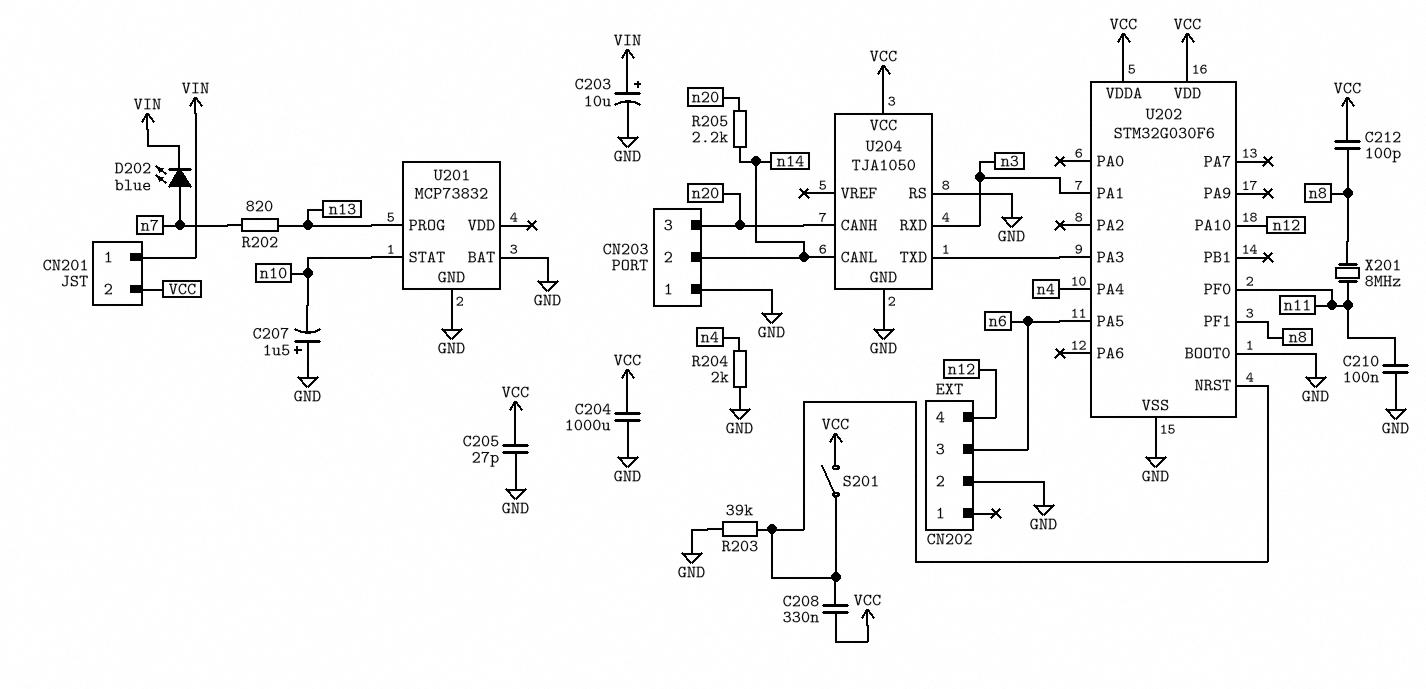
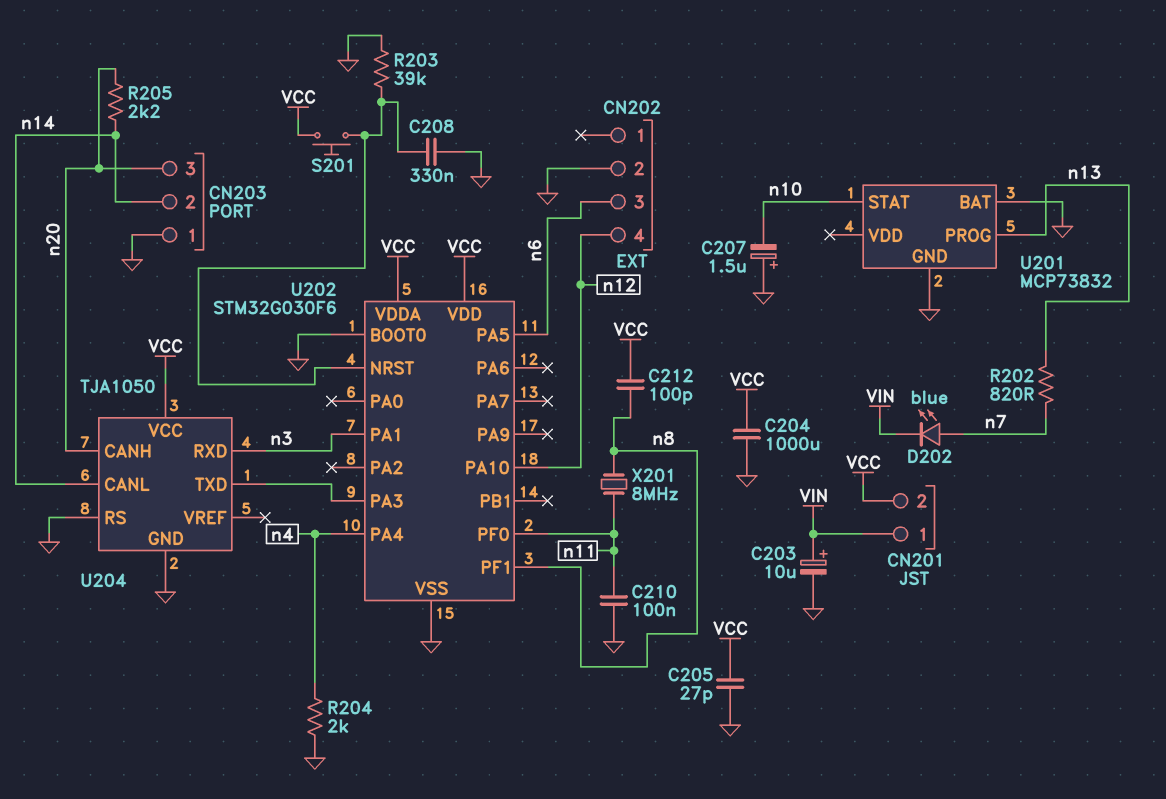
C208: 330nF (U202/NRST, VCC) -> 330nF (GND, U202/NRST)
S201: switch (U202/NRST, VCC) -> button (U202/NRST, VCC)

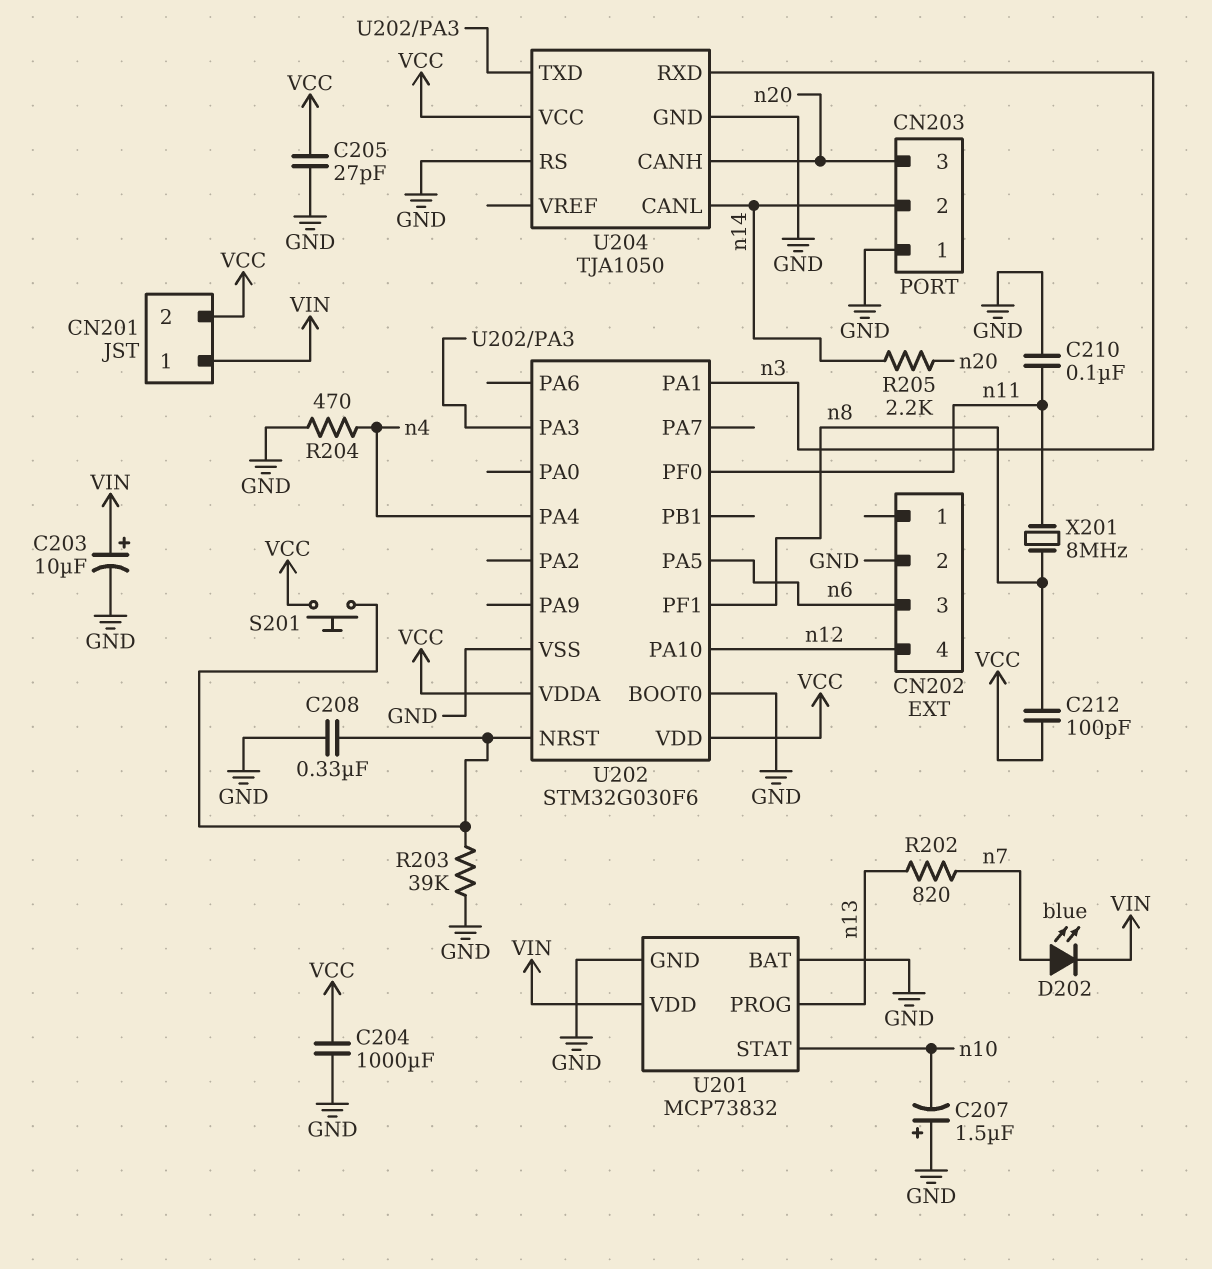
R204: 2k (GND, n4) -> 470 (GND, n4)
U201 pin VDD: none -> VIN

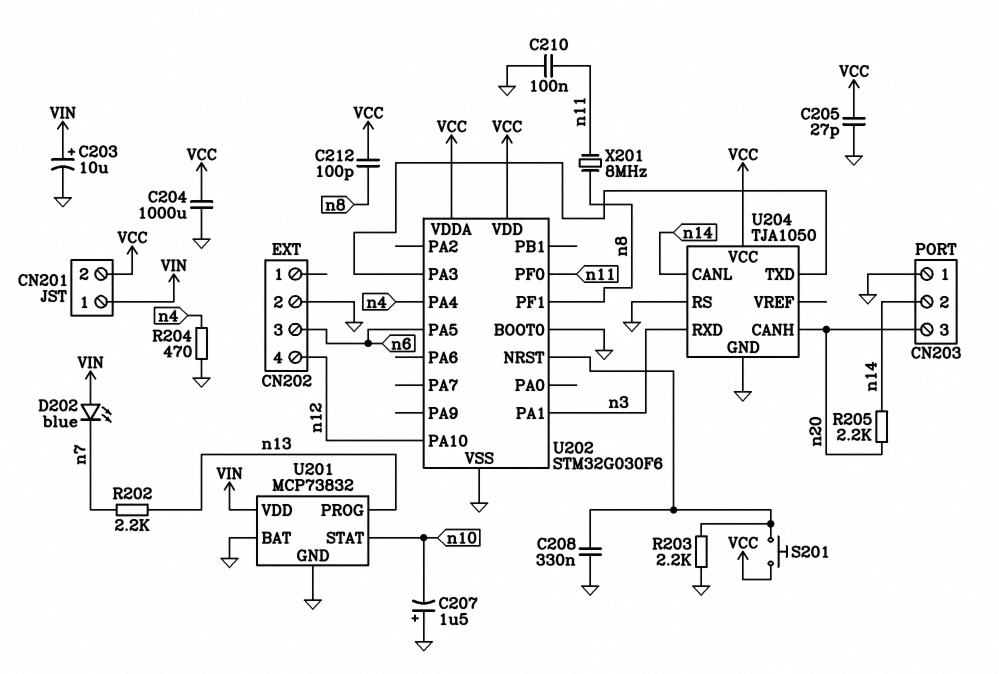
D202: LED blue (A n7, K VIN) -> LED blue (A VIN, K n7)
R202: 820 (n7, n13) -> 2.2k (n7, n13)
R203: 39k (GND, U202/NRST) -> 2.2k (GND, U202/NRST)

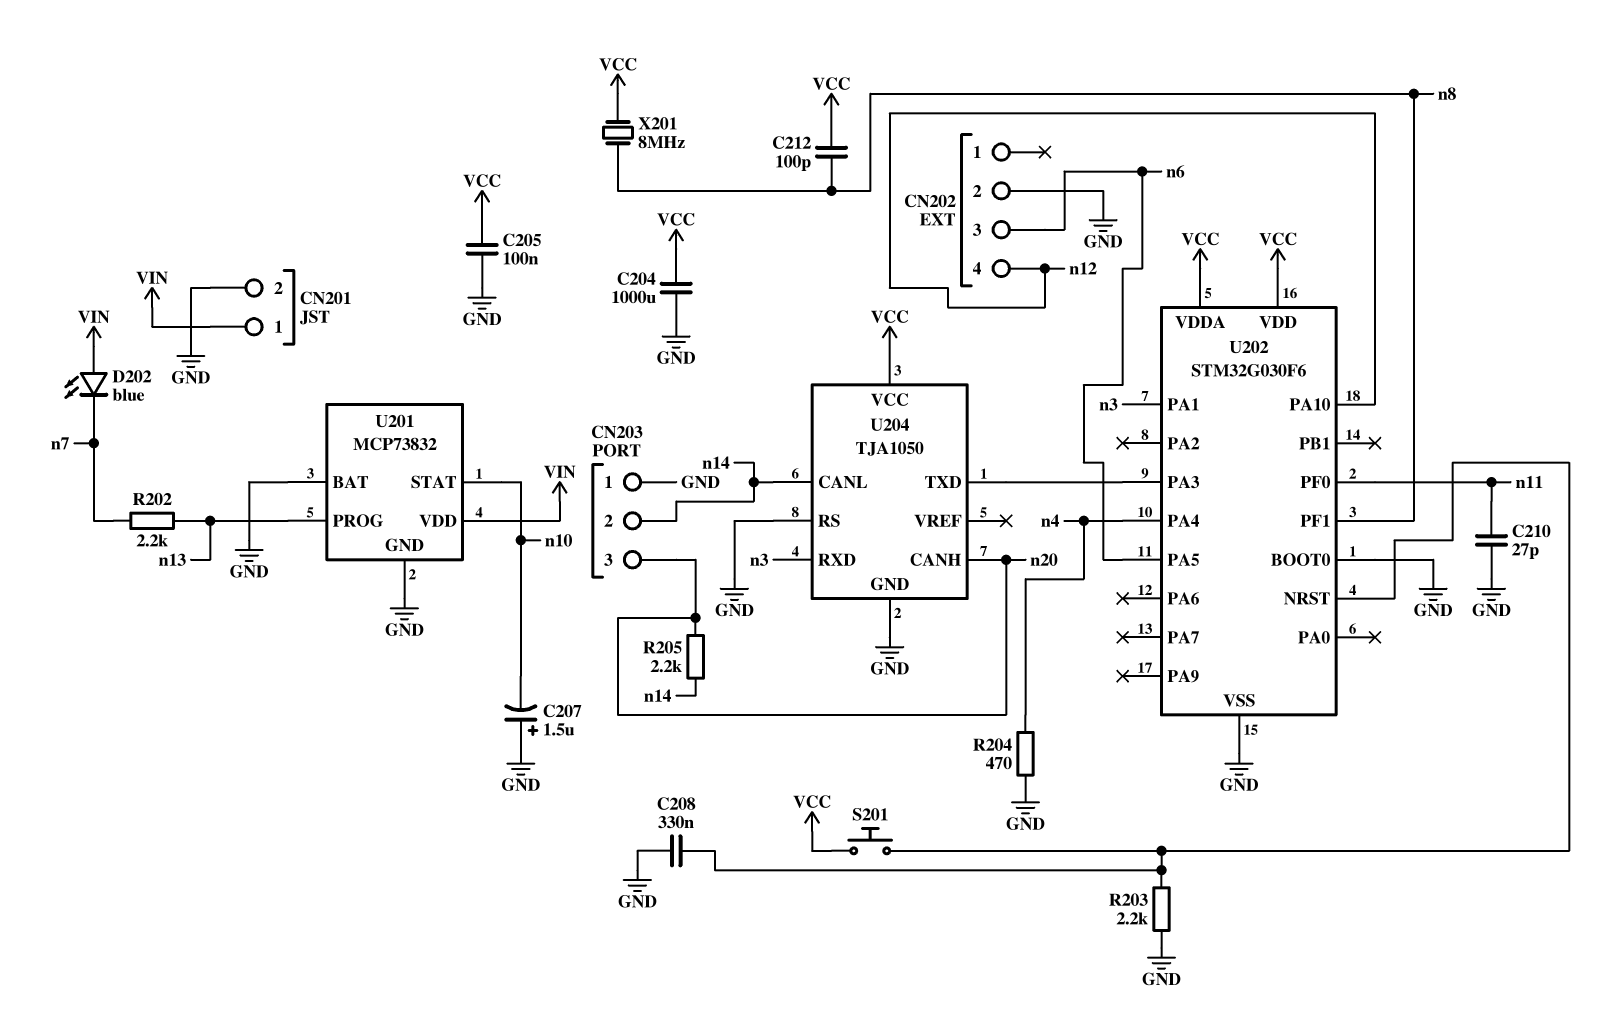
C203: 10uF (plus VIN, minus GND) -> none
C205: 27pF (GND, VCC) -> 100nF (GND, VCC)
C210: 100nF (GND, n11) -> 27pF (GND, n11)
CN201 pin 2: VCC -> GND
X201: 8MHz (n8, n11) -> 8MHz (VCC, n8)

